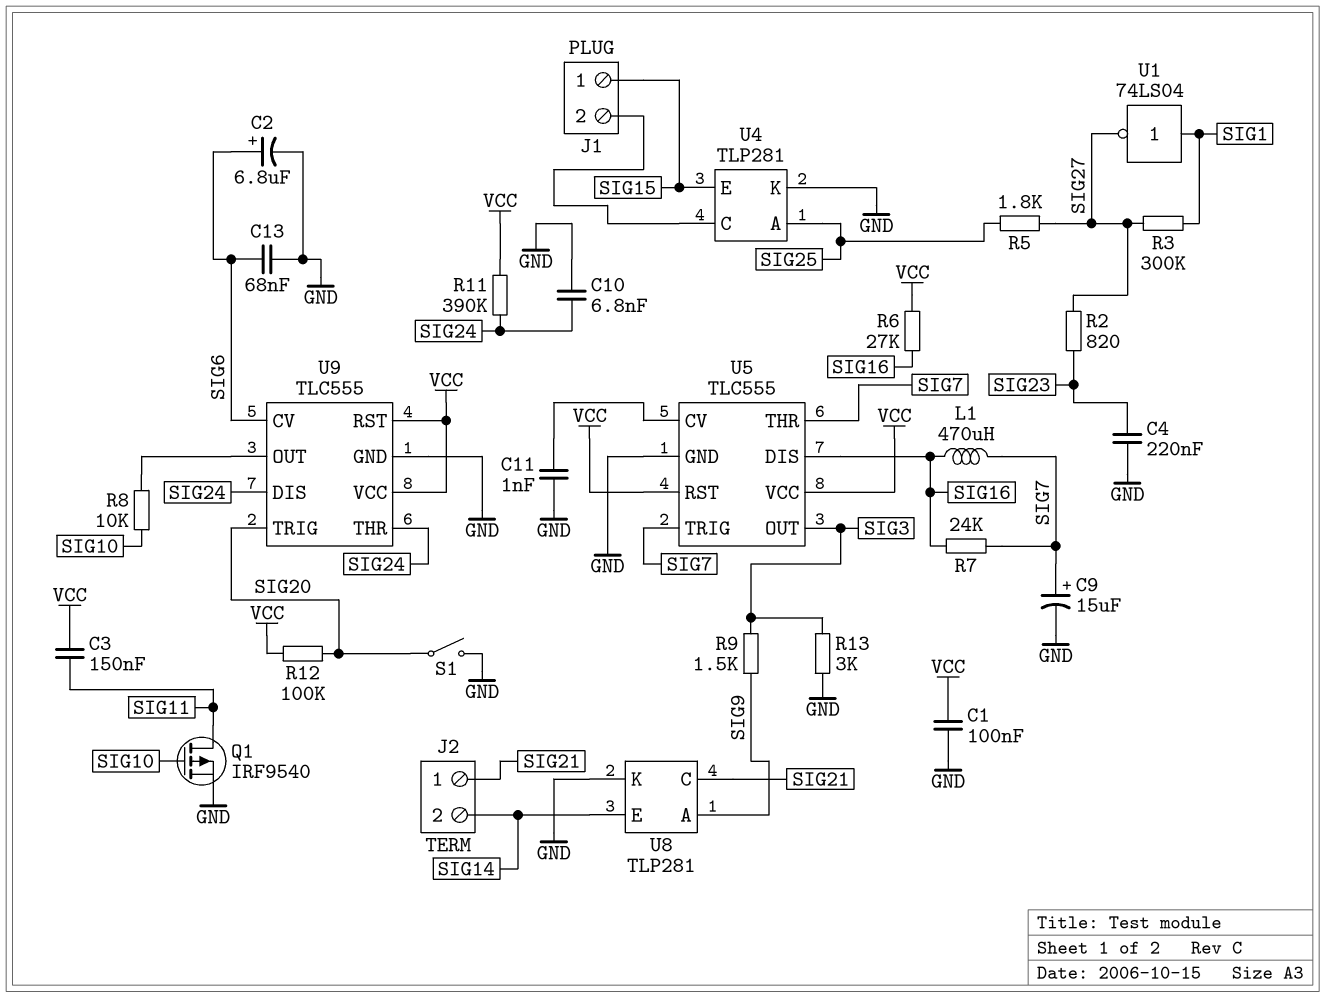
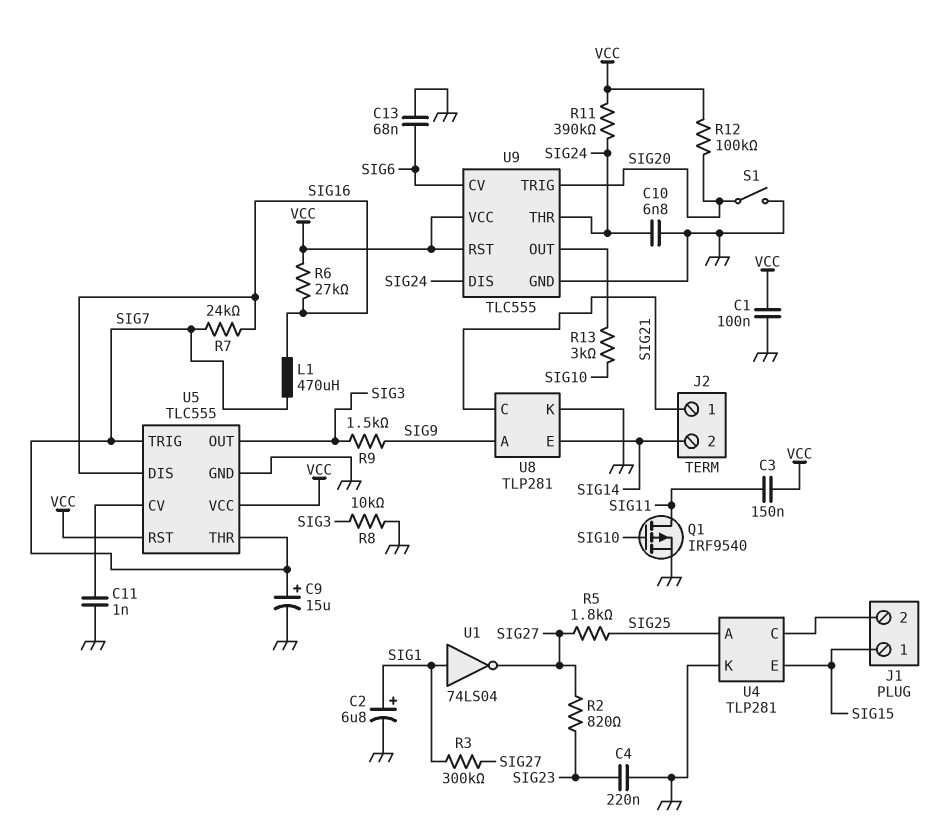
C2: 6.8uF (plus SIG6, minus GND) -> 6.8uF (plus SIG1, minus GND)
R8: 10k (SIG10, U9/OUT) -> 10k (GND, SIG3)
R13: 3k (GND, SIG3) -> 3k (SIG10, U9/OUT)

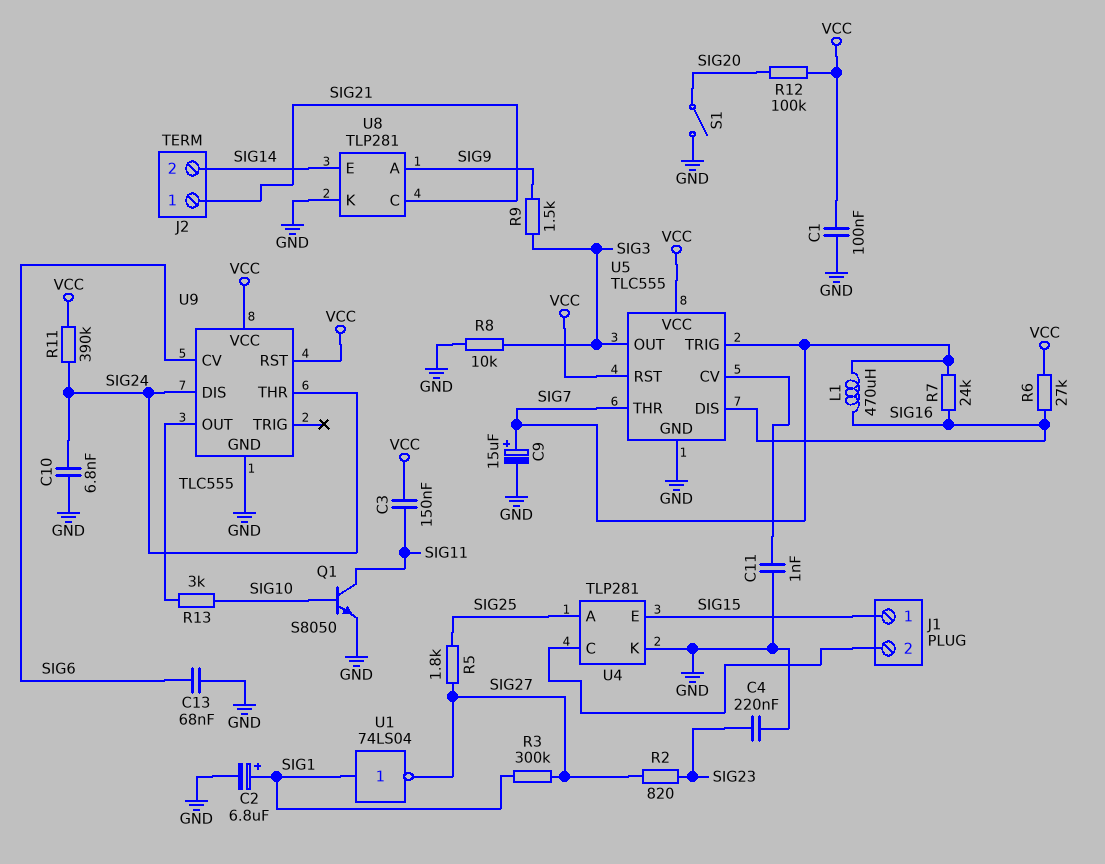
Q1: PMOS IRF9540 (G SIG10, D SIG11, S GND) -> NPN S8050 (B SIG10, C SIG11, E GND)
U9 pin TRIG: SIG20 -> none

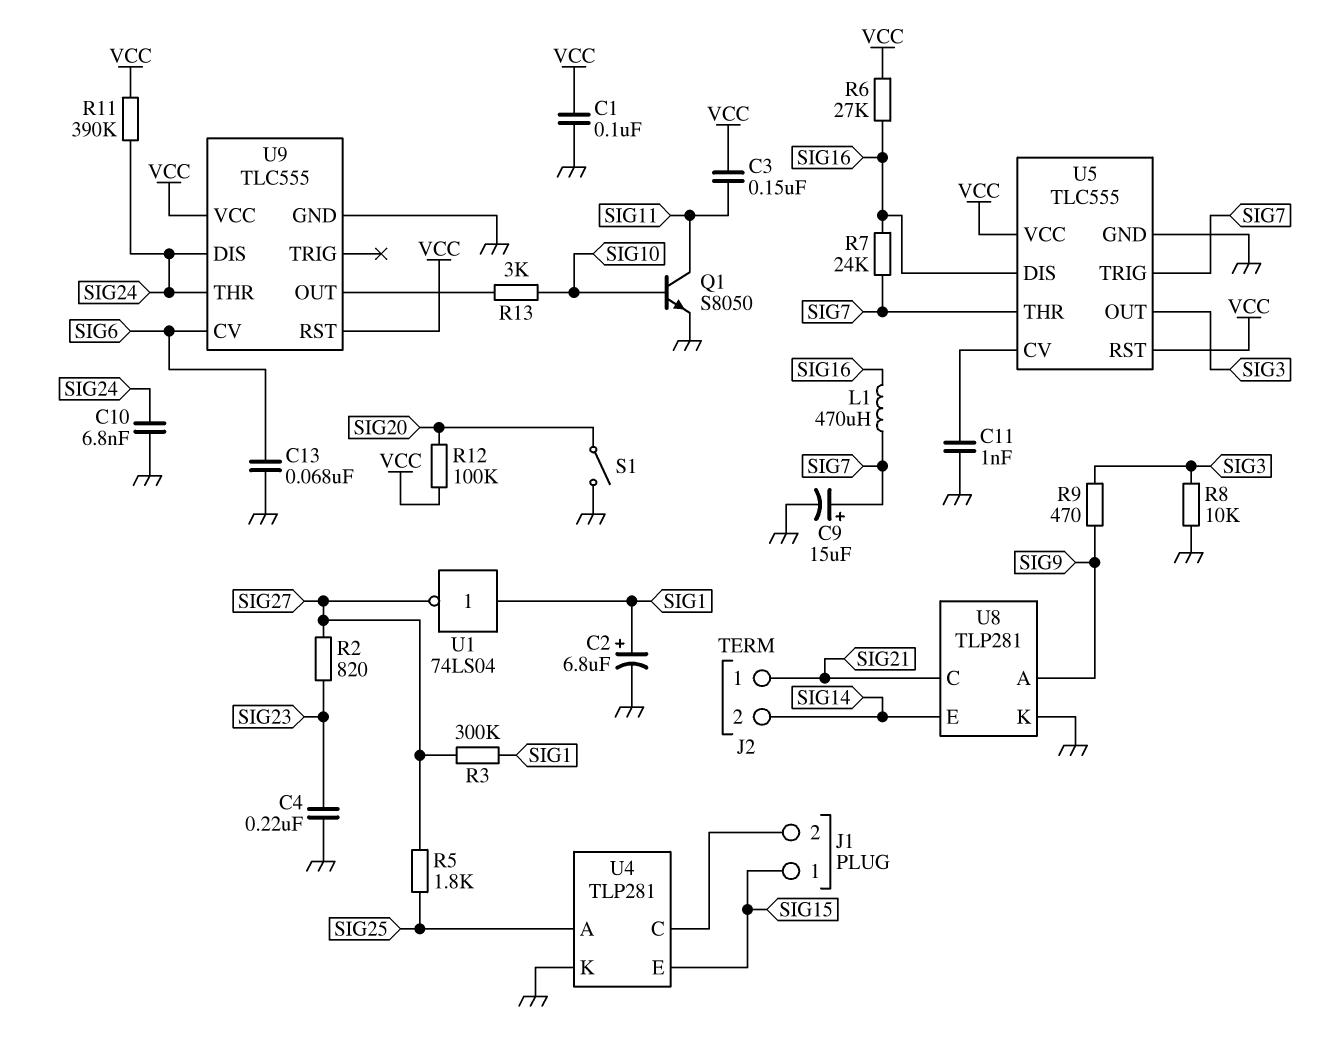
R9: 1.5k (SIG3, SIG9) -> 470 (SIG3, SIG9)

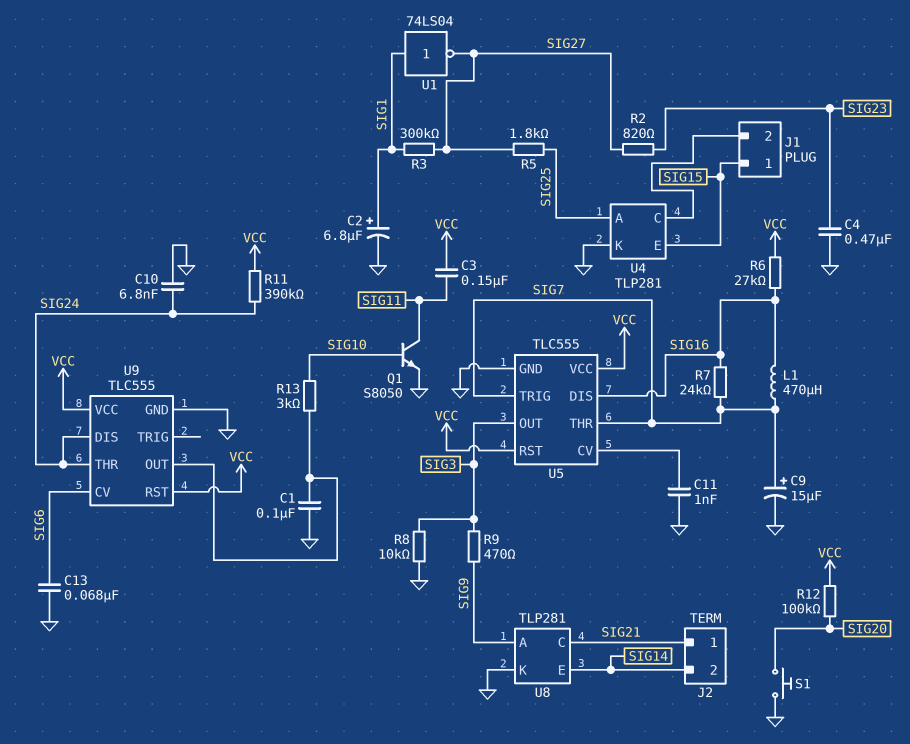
C1: 100nF (GND, VCC) -> 100nF (GND, U9/OUT)
C4: 220nF (GND, SIG23) -> 470nF (GND, SIG23)
S1: switch (GND, SIG20) -> button (GND, SIG20)

